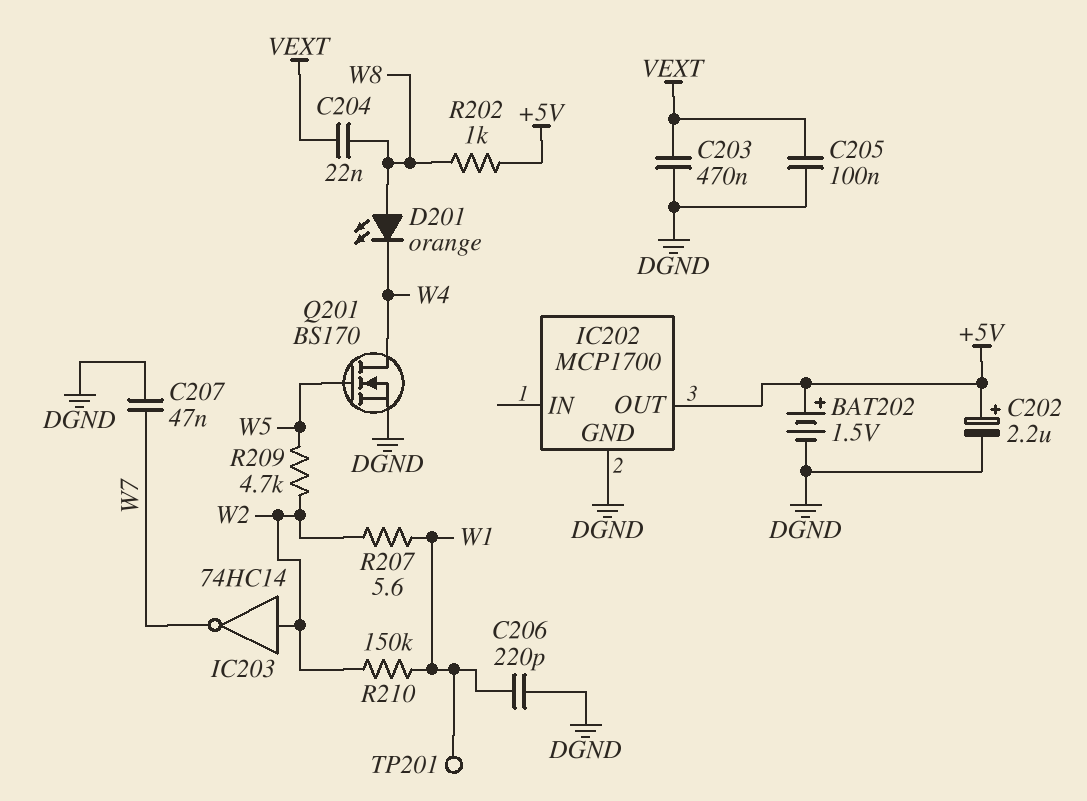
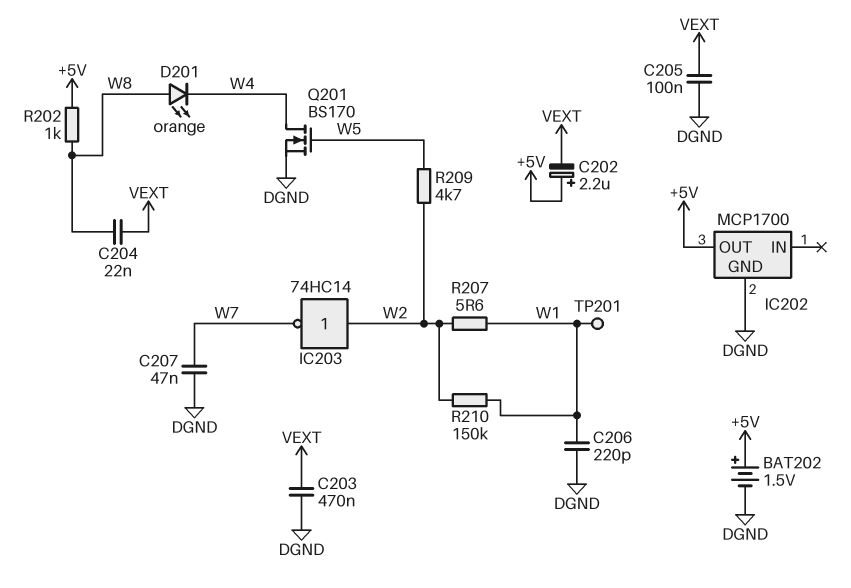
C202: 2.2uF (plus +5V, minus DGND) -> 2.2uF (plus +5V, minus VEXT)

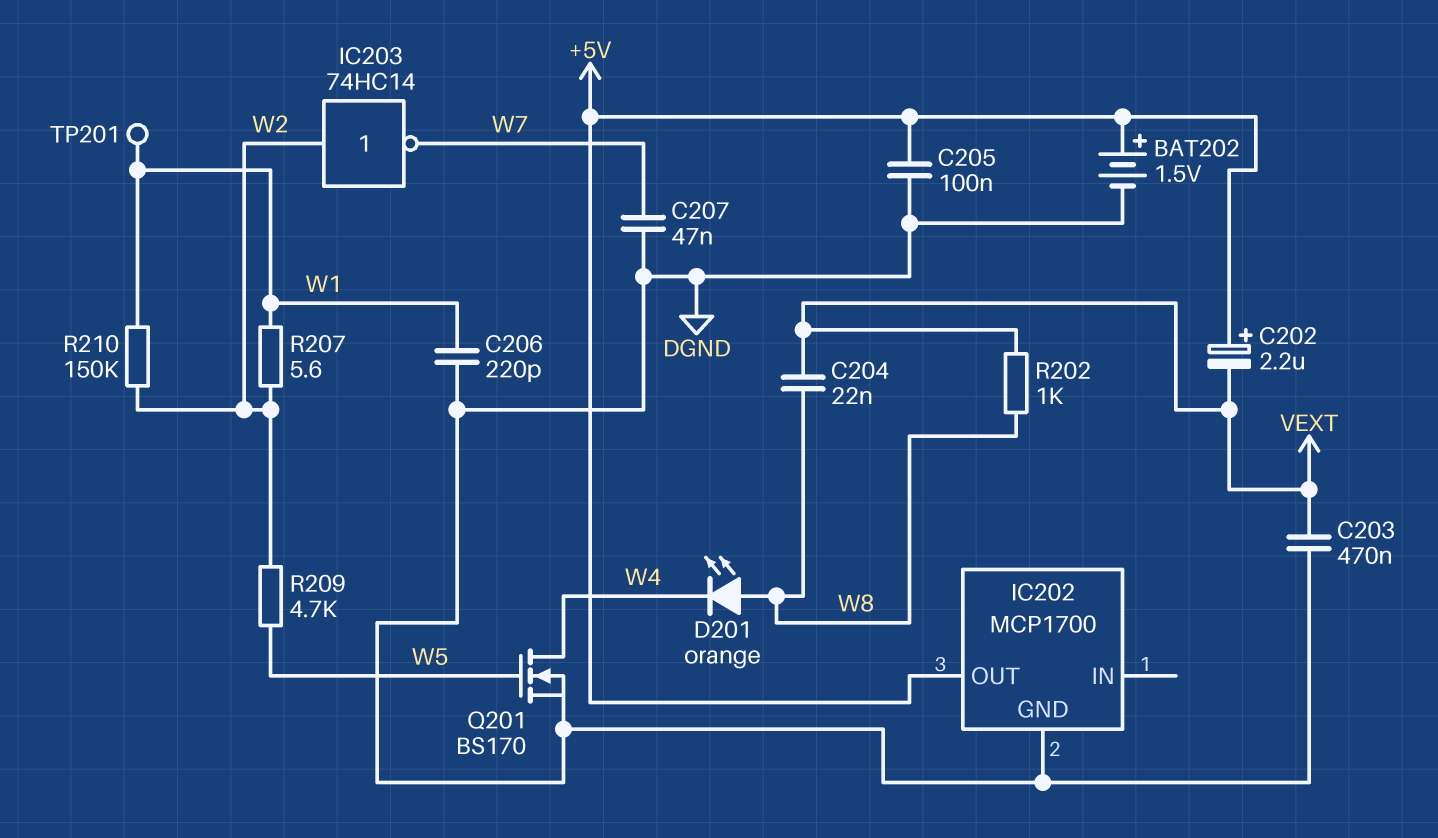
C205: 100nF (DGND, VEXT) -> 100nF (+5V, DGND)
R202: 1k (+5V, W8) -> 1k (VEXT, W8)

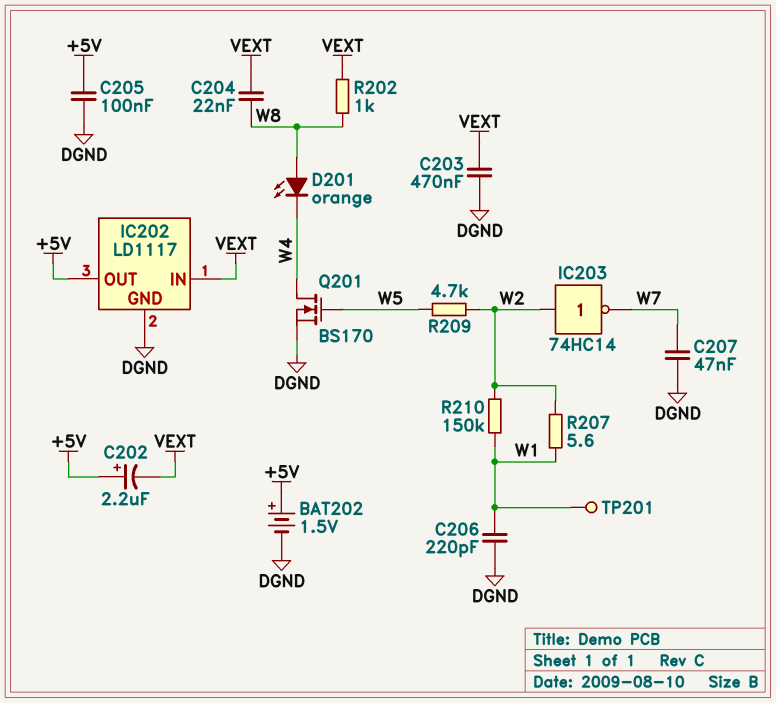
IC202: MCP1700 -> LD1117
IC202 pin IN: none -> VEXT

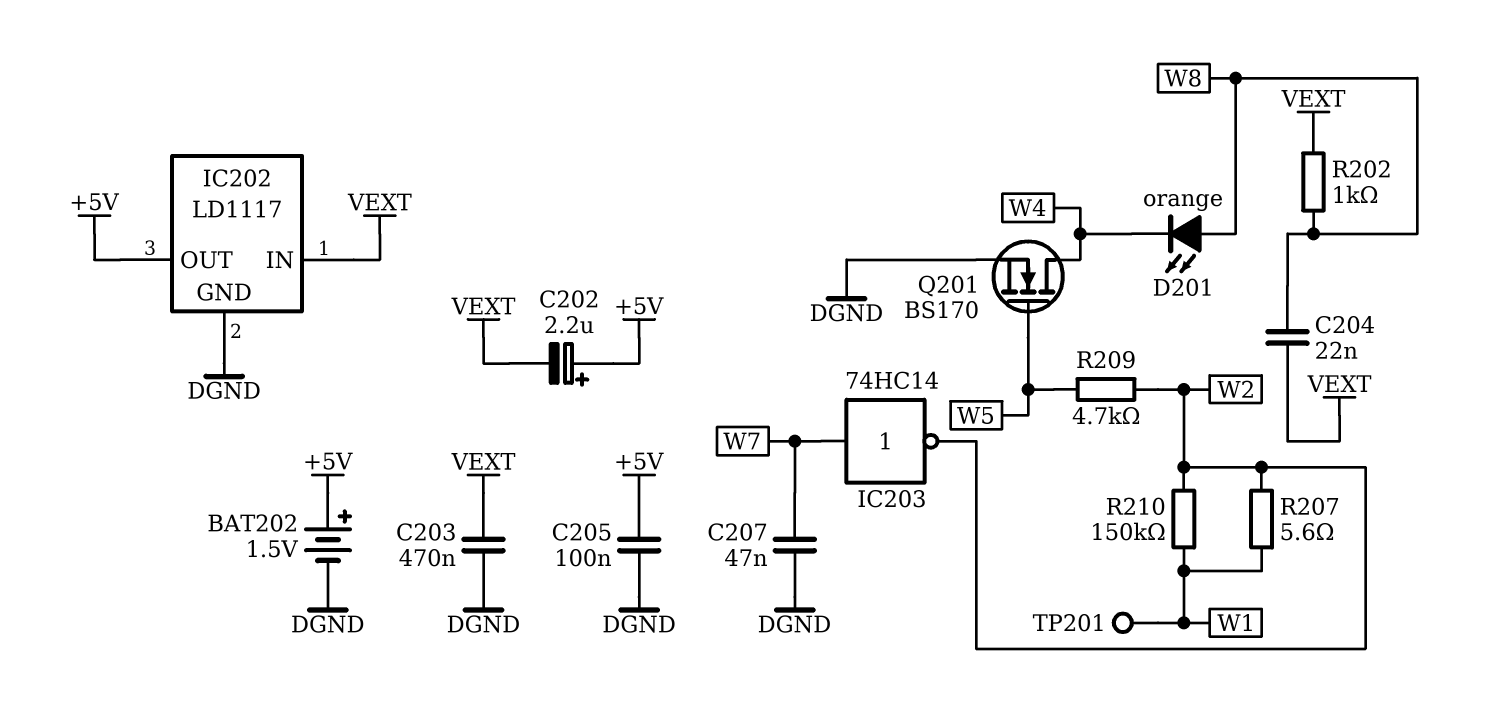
C206: 220pF (DGND, W1) -> none
IC203: NOT 74HC14 (in W2, out W7) -> NOT 74HC14 (in W7, out W2)

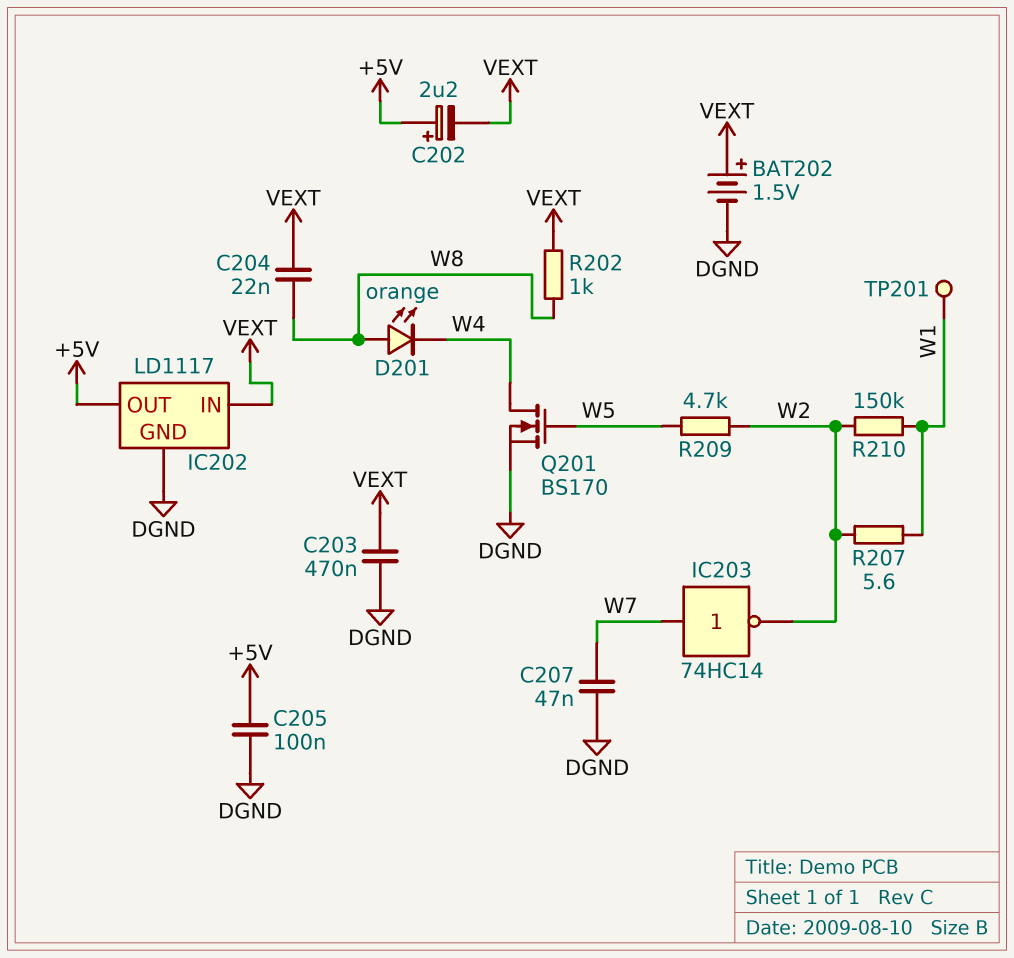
BAT202: 1.5V (plus +5V, minus DGND) -> 1.5V (plus VEXT, minus DGND)

